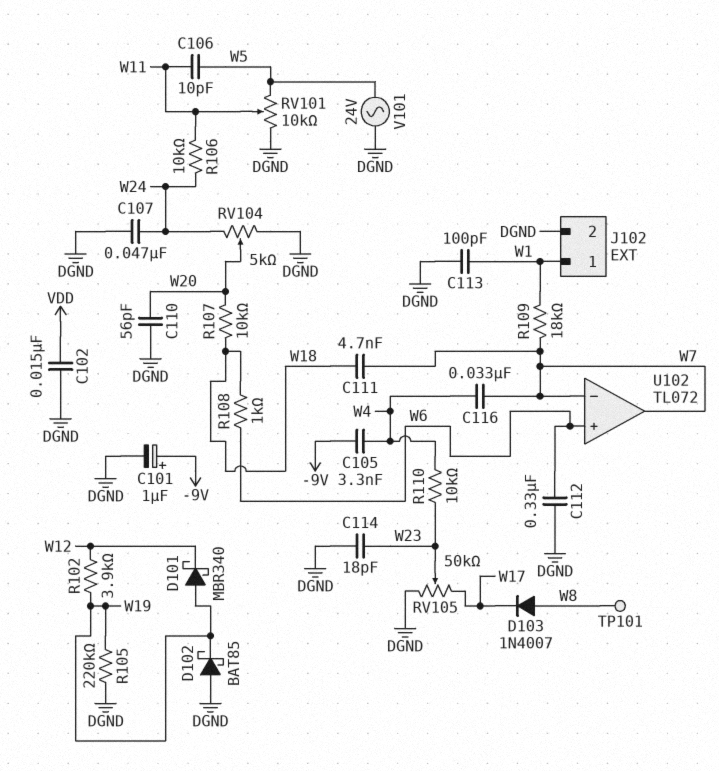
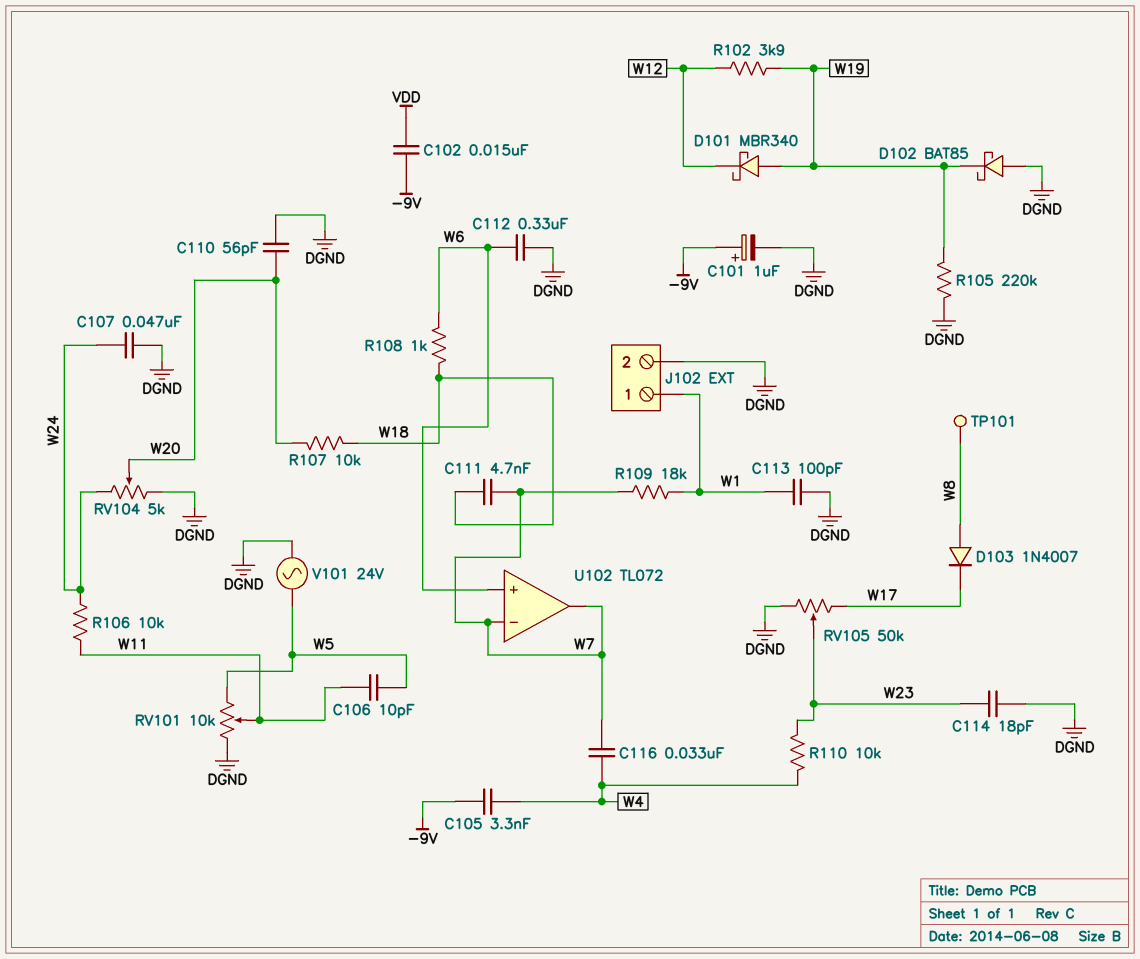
C102: 15nF (DGND, VDD) -> 15nF (-9V, VDD)

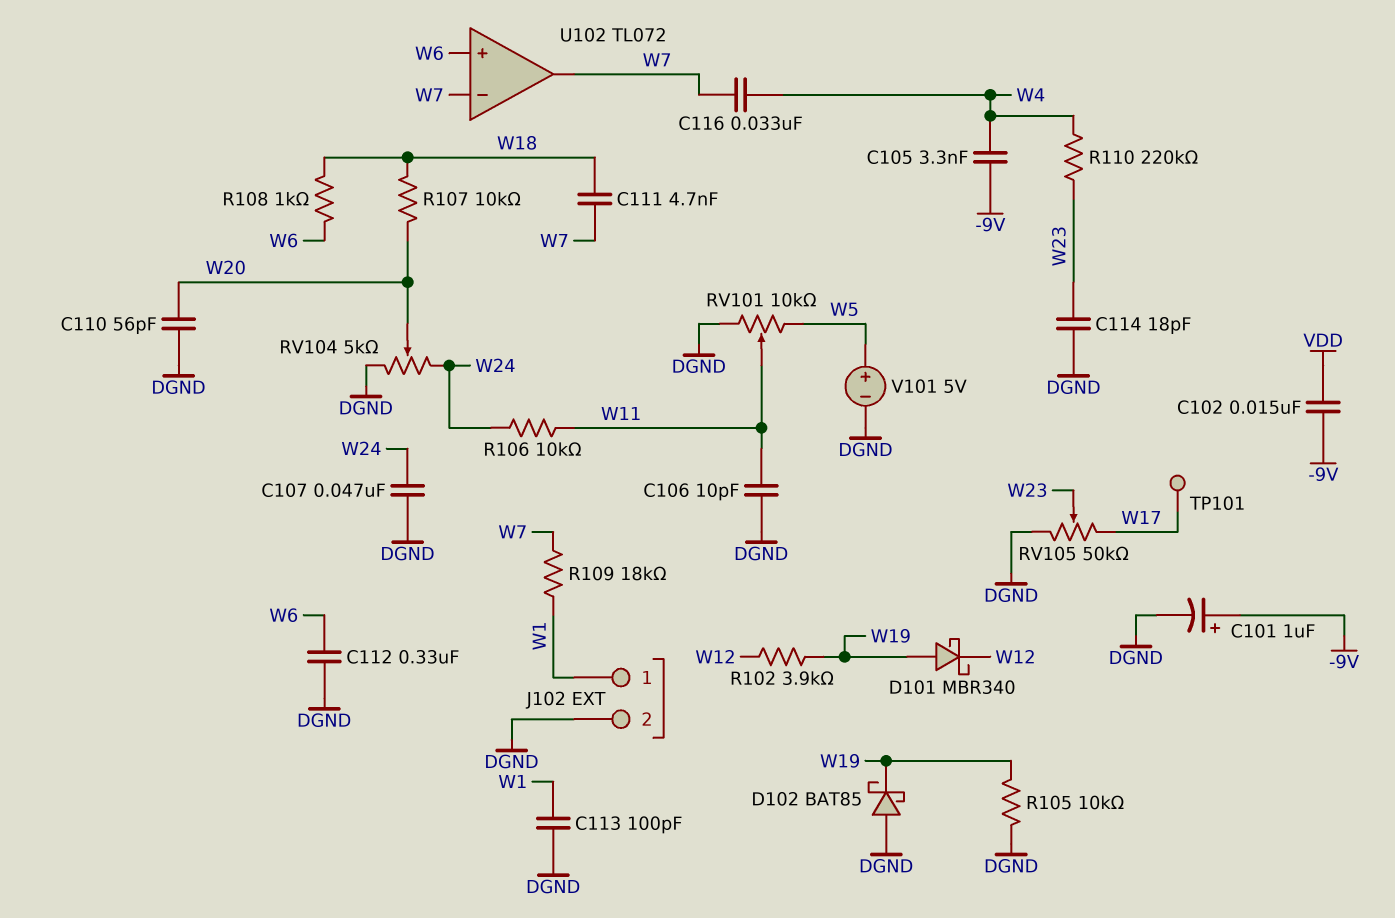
C106: 10pF (W5, W11) -> 10pF (DGND, W11)
D103: diode 1N4007 (A W8, K W17) -> none
R105: 220k (DGND, W19) -> 10k (DGND, W19)
R110: 10k (W4, W23) -> 220k (W4, W23)
TP101: test point (W8) -> test point (W17)
V101: AC 24V (DGND, W5) -> 5V (plus W5, minus DGND)

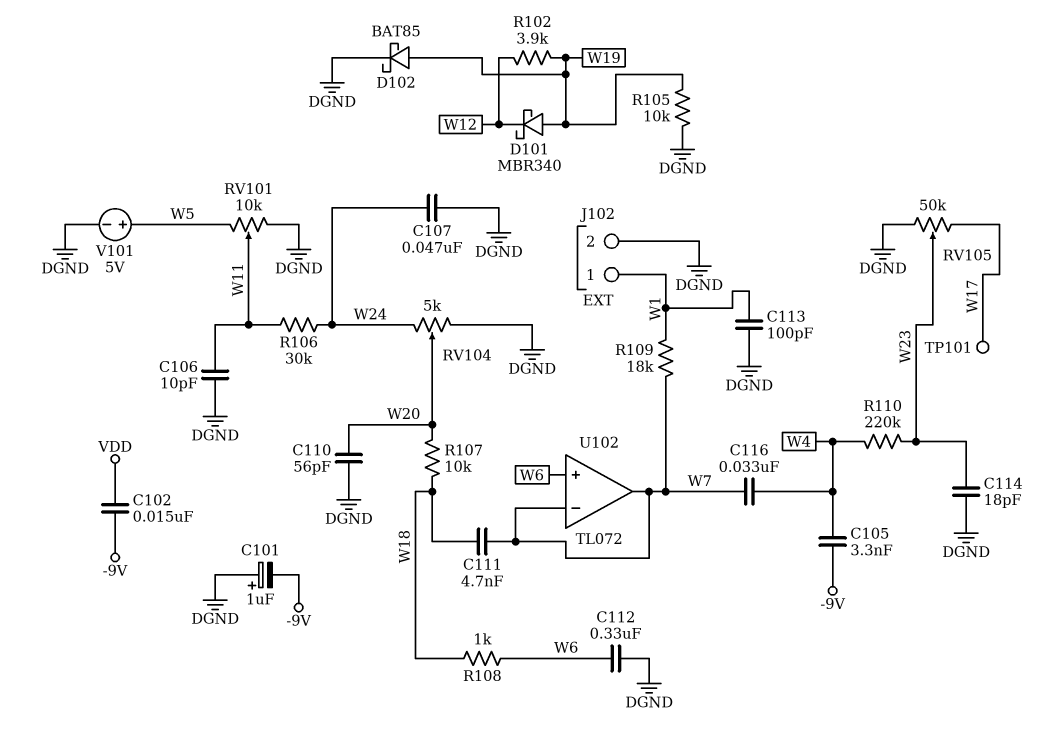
C101: 1uF (plus -9V, minus DGND) -> 1uF (plus DGND, minus -9V)
D102: schottky BAT85 (A DGND, K W19) -> schottky BAT85 (A W19, K DGND)
R106: 10k (W11, W24) -> 30k (W11, W24)

